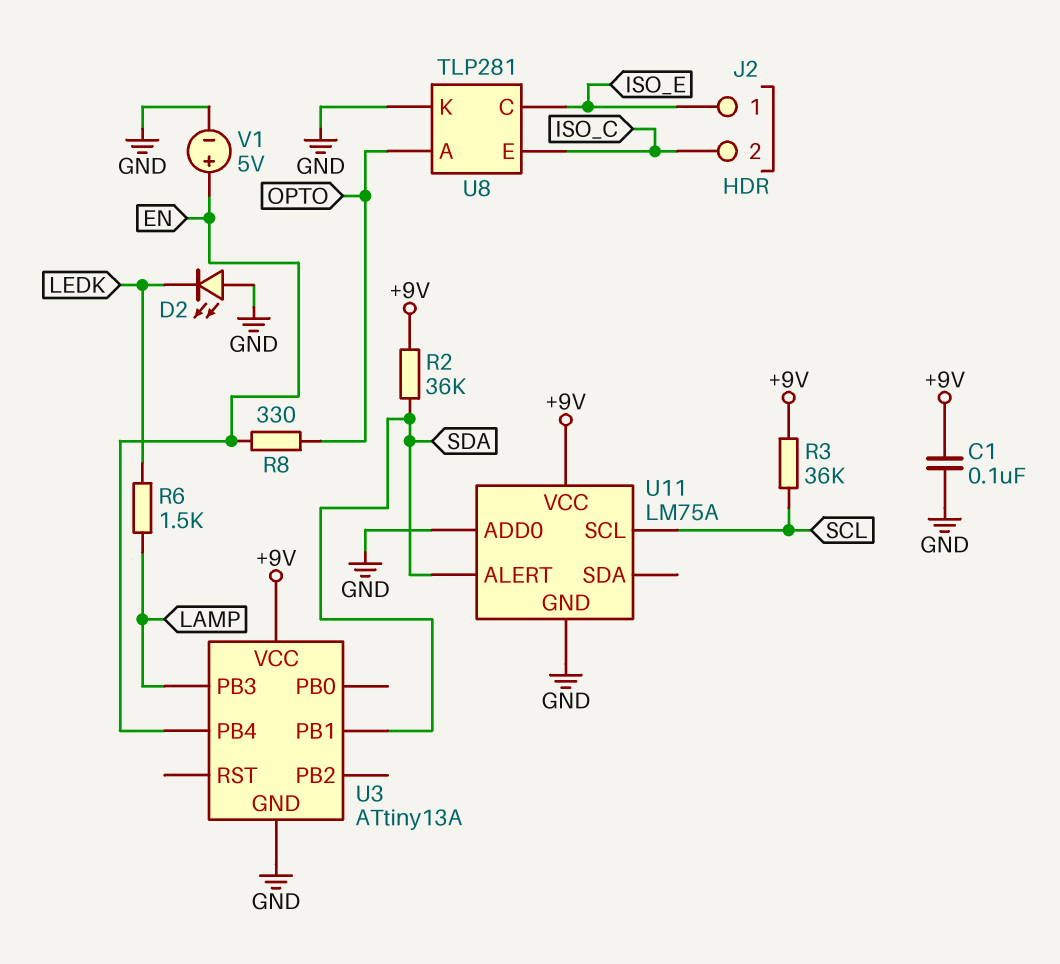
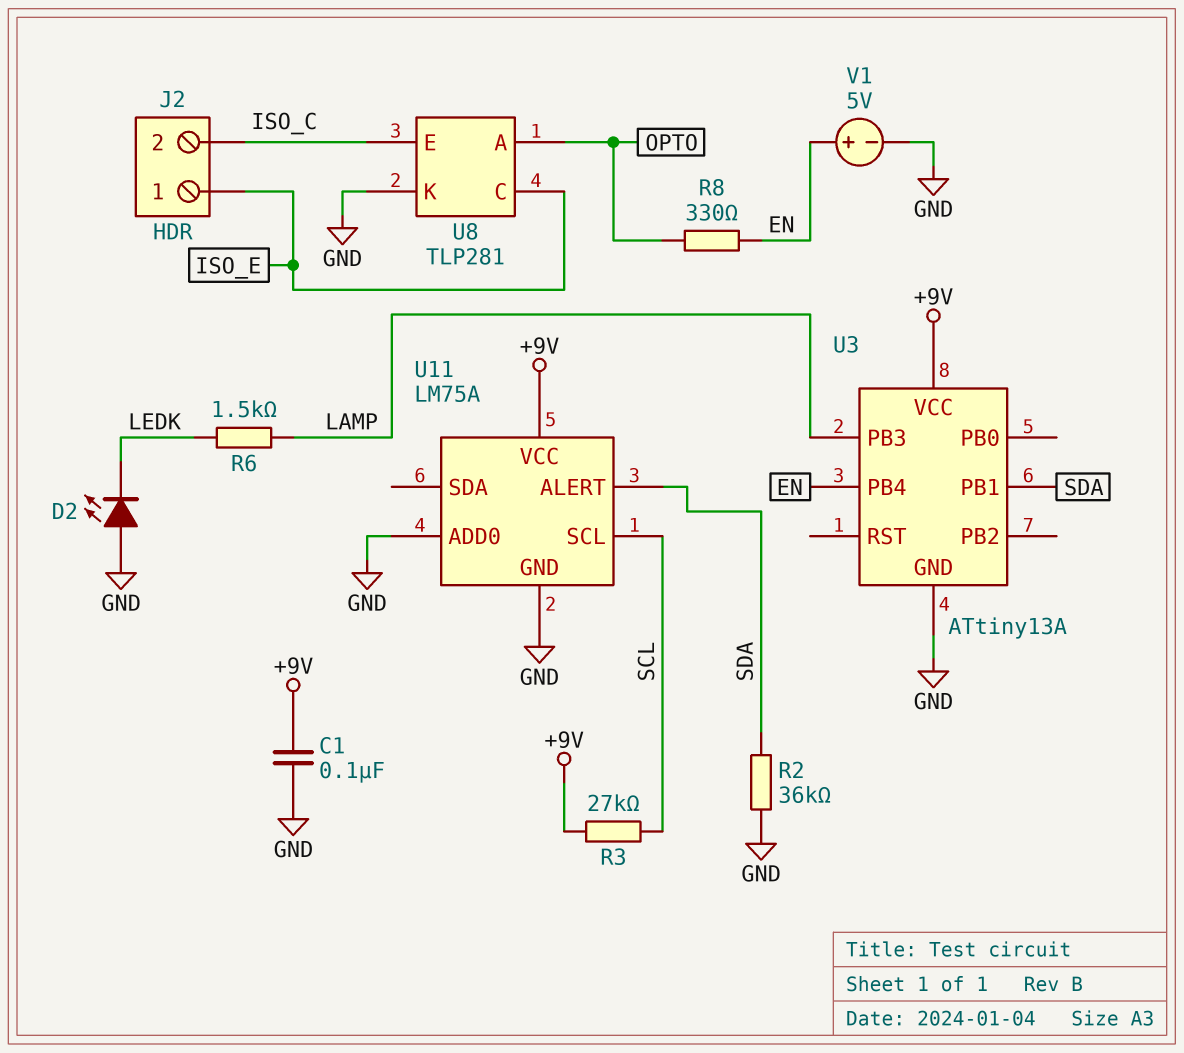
R2: 36k (+9V, SDA) -> 36k (GND, SDA)
R3: 36k (+9V, SCL) -> 27k (+9V, SCL)

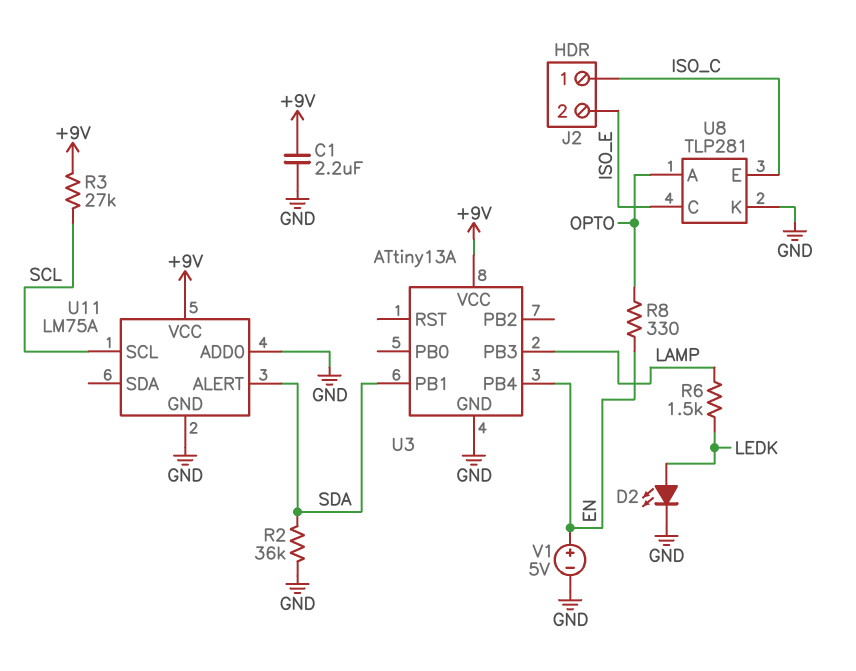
C1: 100nF (+9V, GND) -> 2.2uF (+9V, GND)
D2: LED (A GND, K LEDK) -> LED (A LEDK, K GND)
J2 pin 1: ISO_E -> ISO_C
J2 pin 2: ISO_C -> ISO_E

